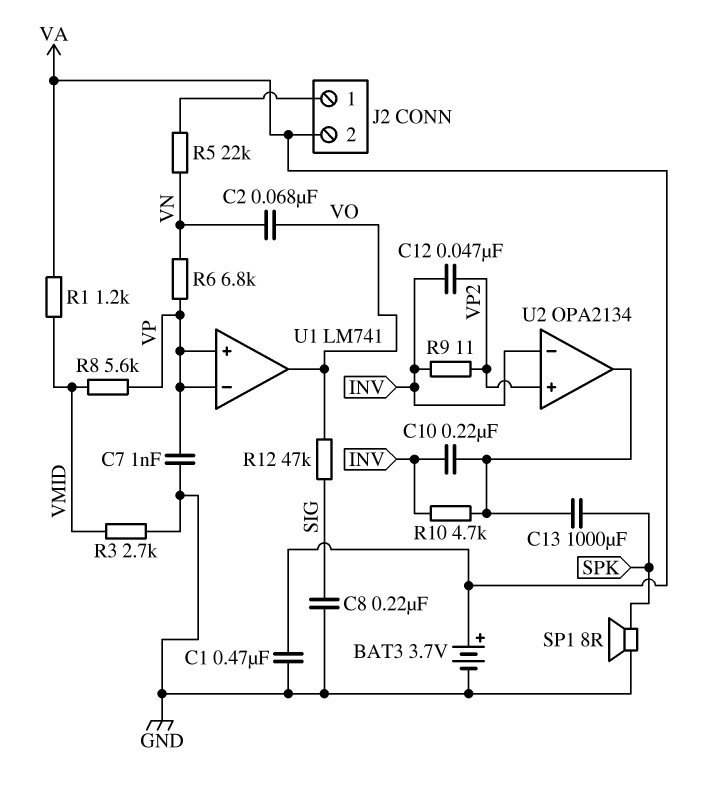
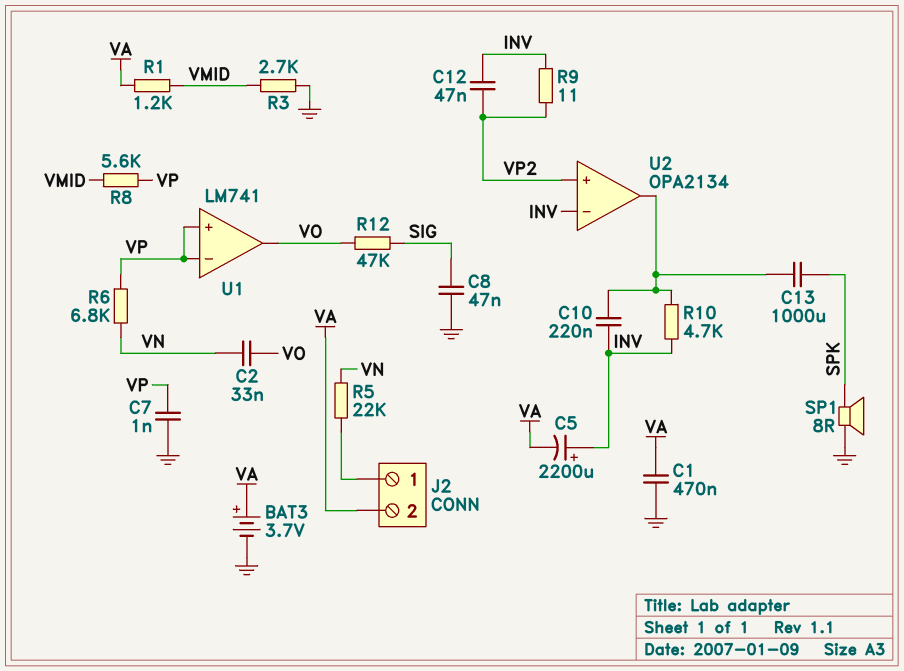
C2: 68nF (VN, VO) -> 33nF (VN, VO)
C5: none -> 2200uF (plus INV, minus VA)
C8: 220nF (GND, SIG) -> 47nF (GND, SIG)

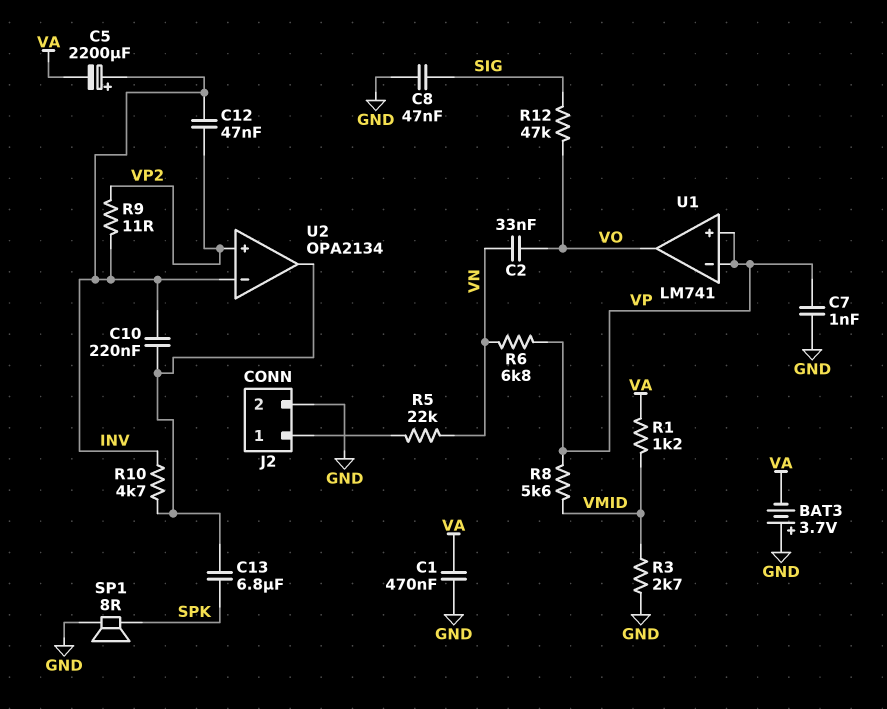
BAT3: 3.7V (plus VA, minus GND) -> 3.7V (plus GND, minus VA)
C13: 1000uF (SPK, U2/out) -> 6.8uF (SPK, U2/out)
J2 pin 2: VA -> GND

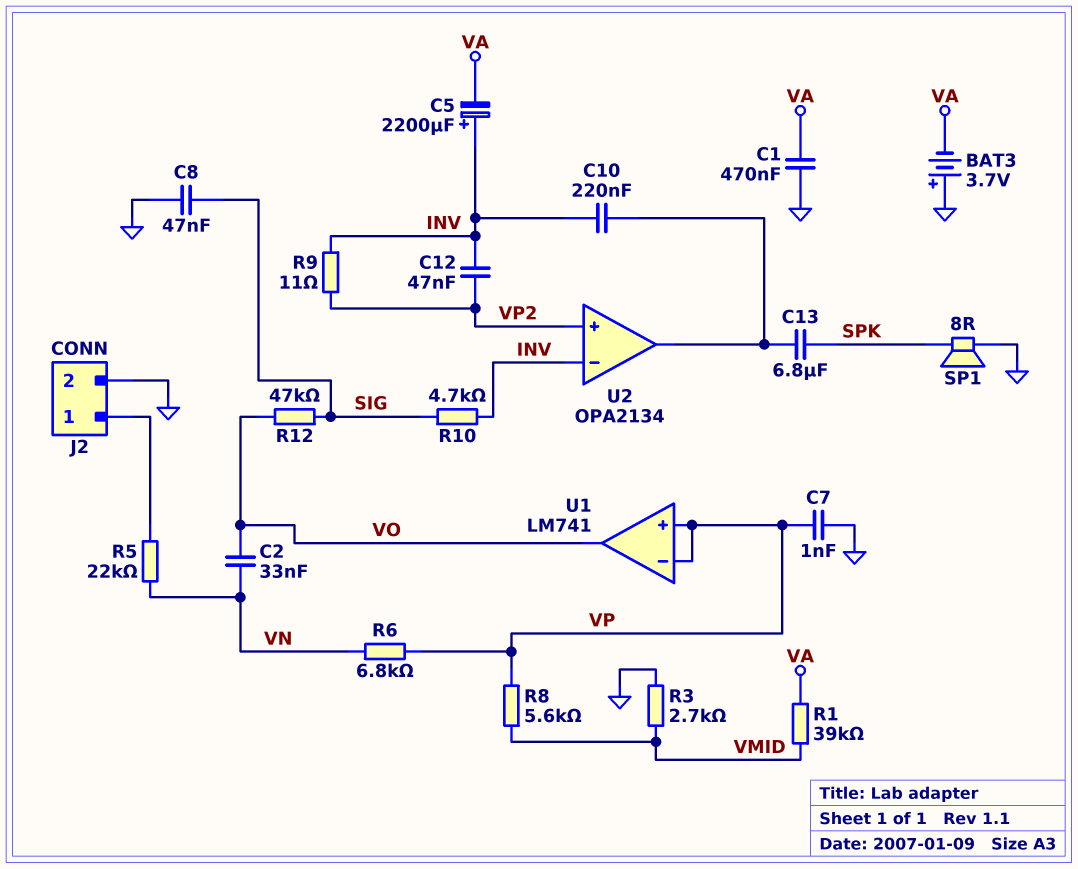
R1: 1.2k (VA, VMID) -> 39k (VA, VMID)
R10: 4.7k (INV, U2/out) -> 4.7k (INV, SIG)

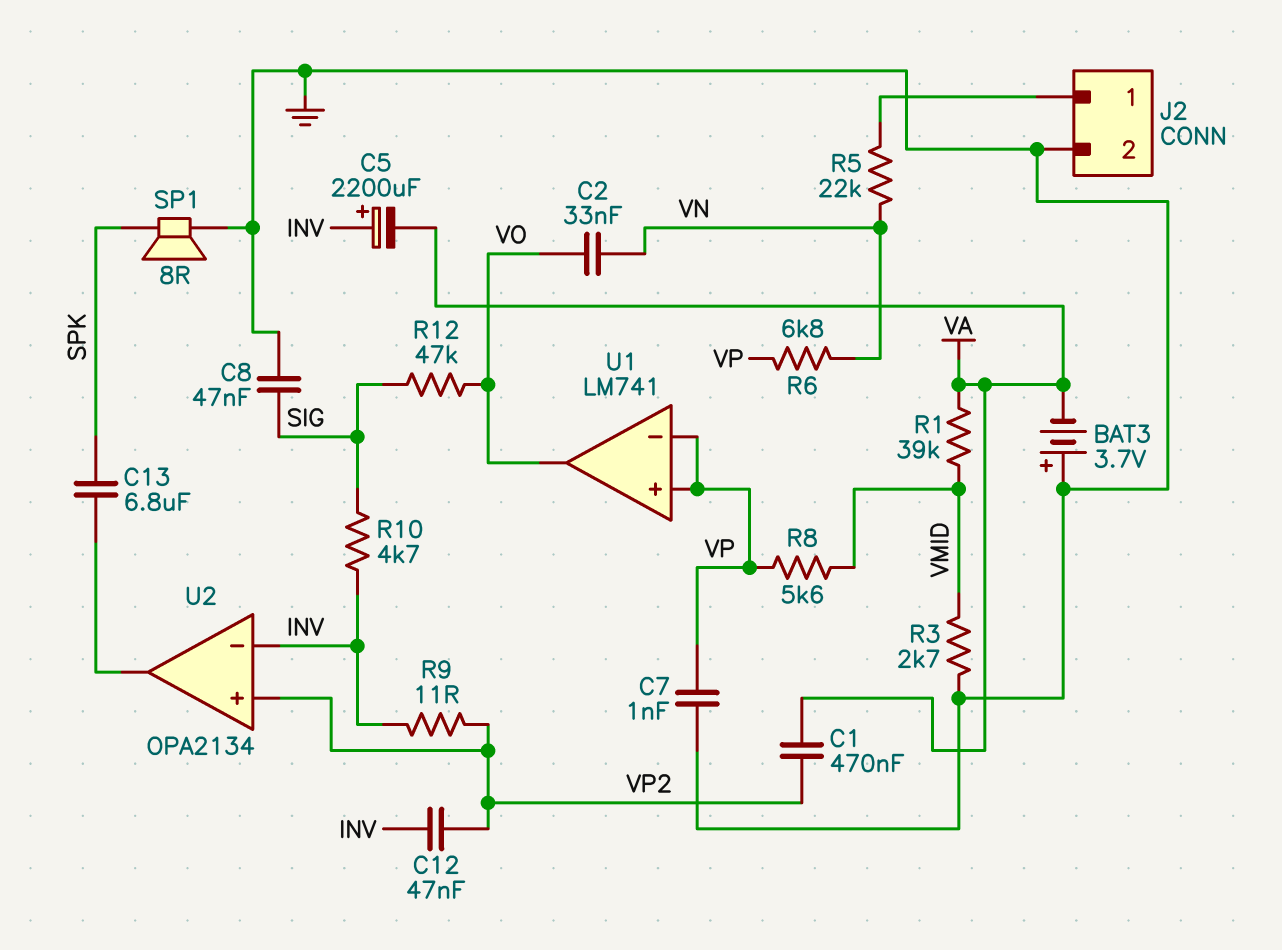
C1: 470nF (GND, VA) -> 470nF (VA, VP2)
C10: 220nF (INV, U2/out) -> none

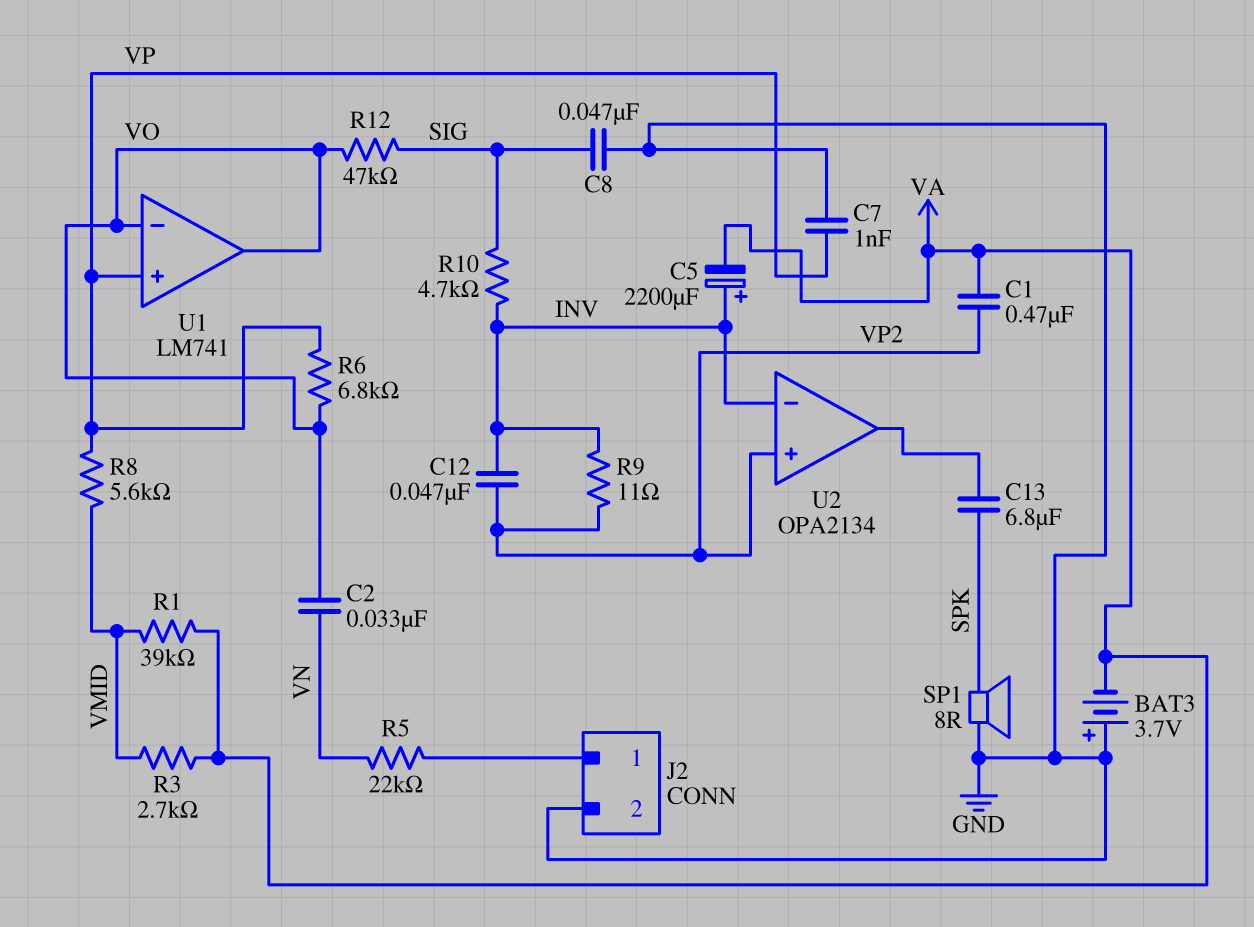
R3: 2.7k (GND, VMID) -> 2.7k (VA, VMID)
R6: 6.8k (VN, VP) -> 6.8k (VO, VP)
U1 pin in-: VP -> VO

